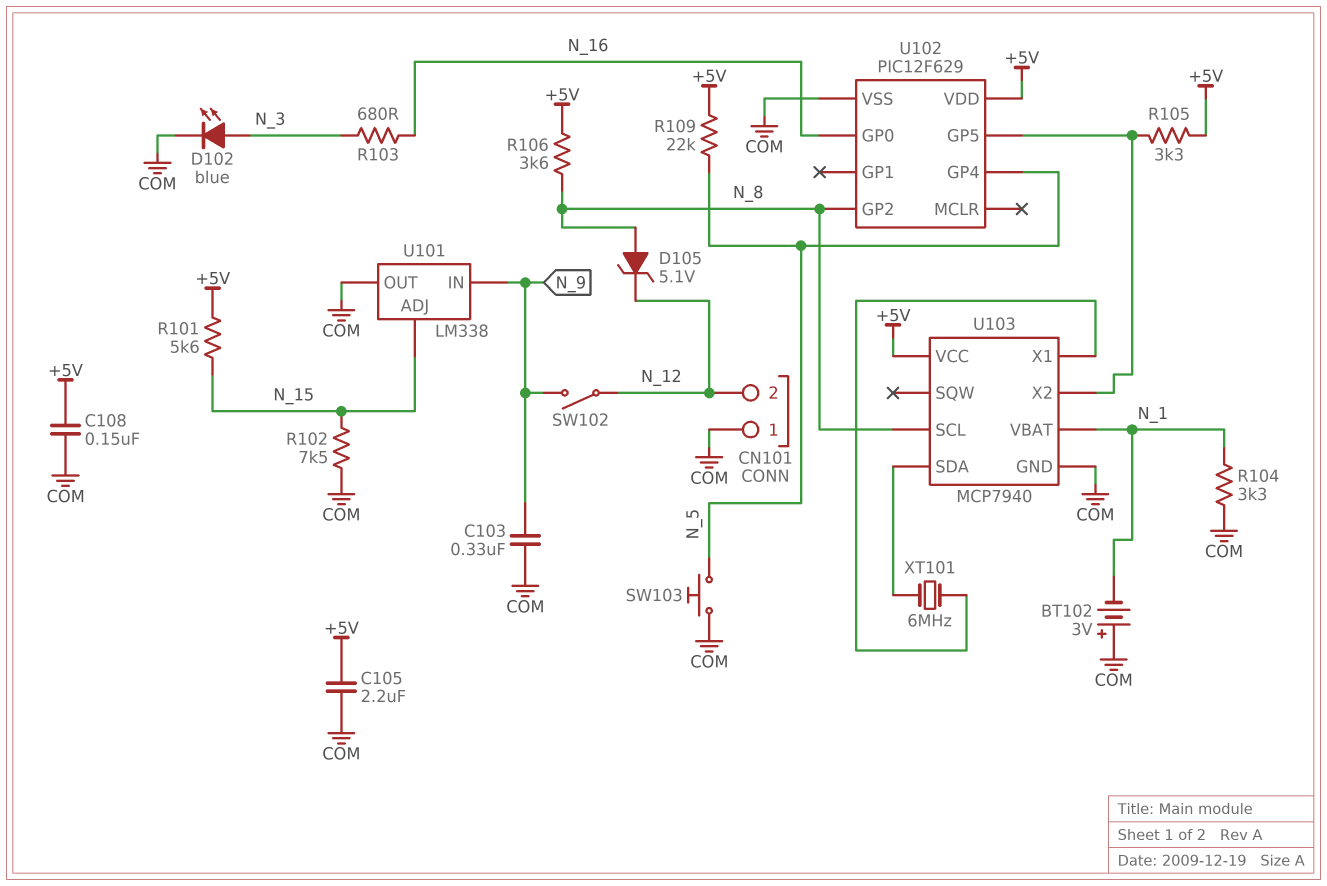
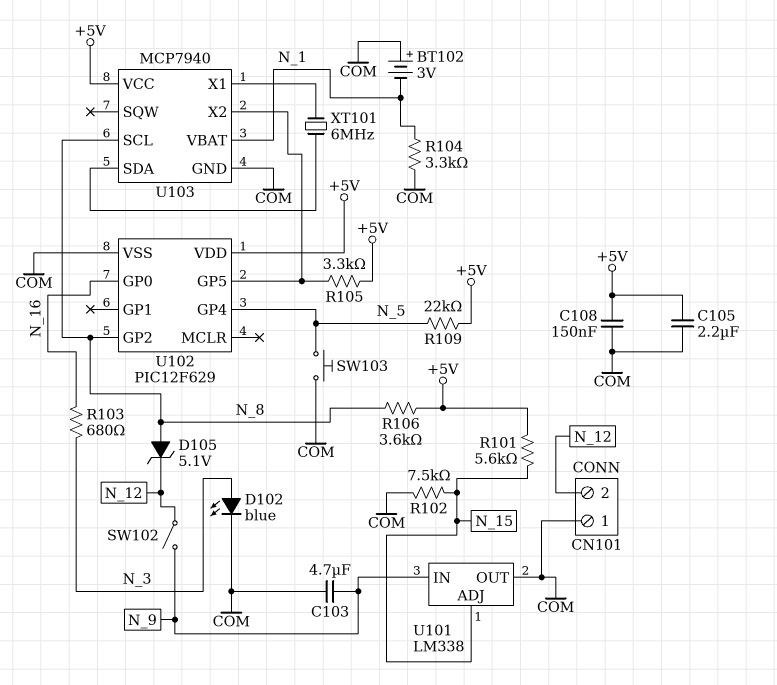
C103: 330nF (COM, N_9) -> 4.7uF (COM, N_9)

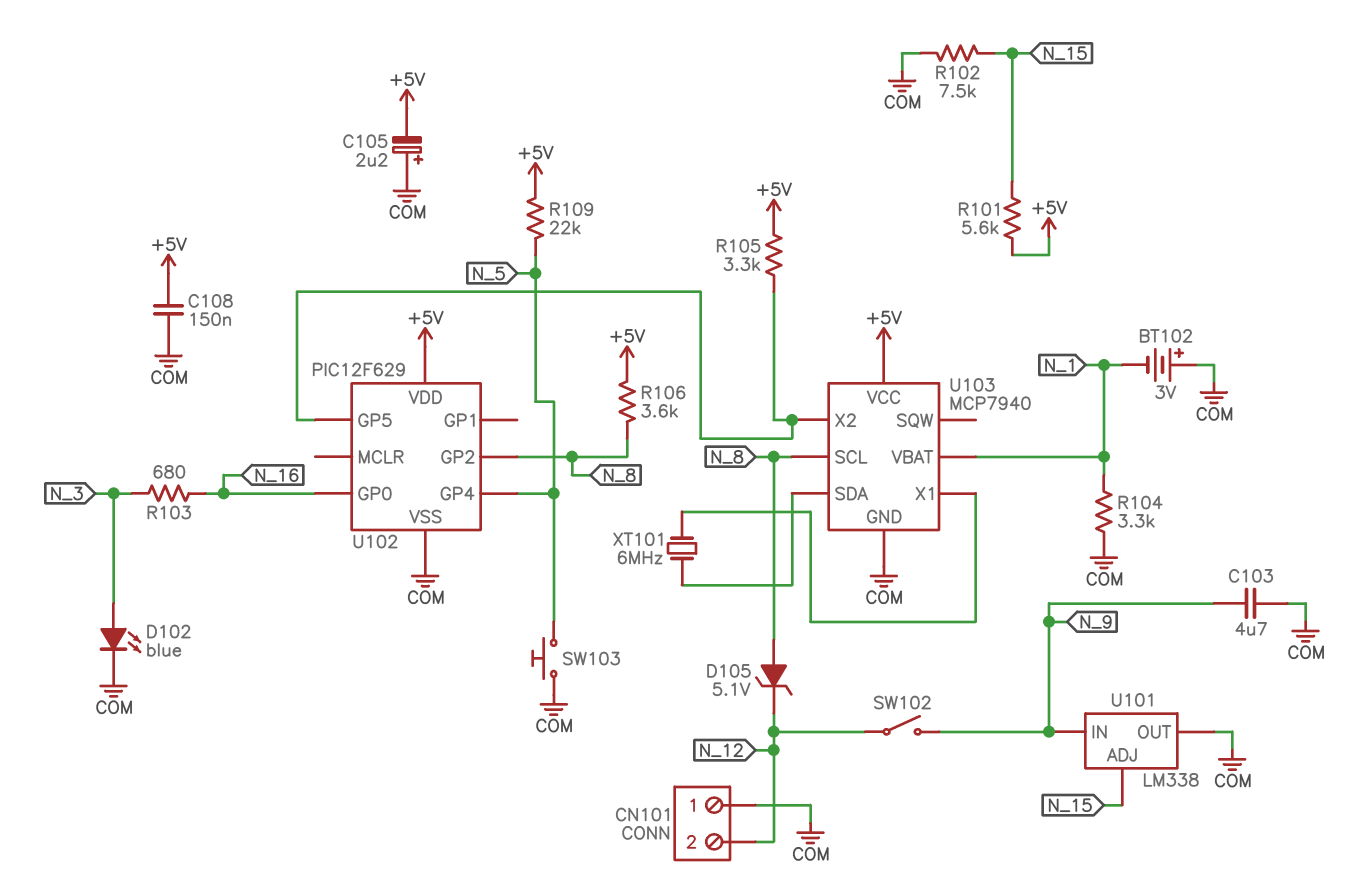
C105: 2.2uF (+5V, COM) -> 2.2uF (plus COM, minus +5V)

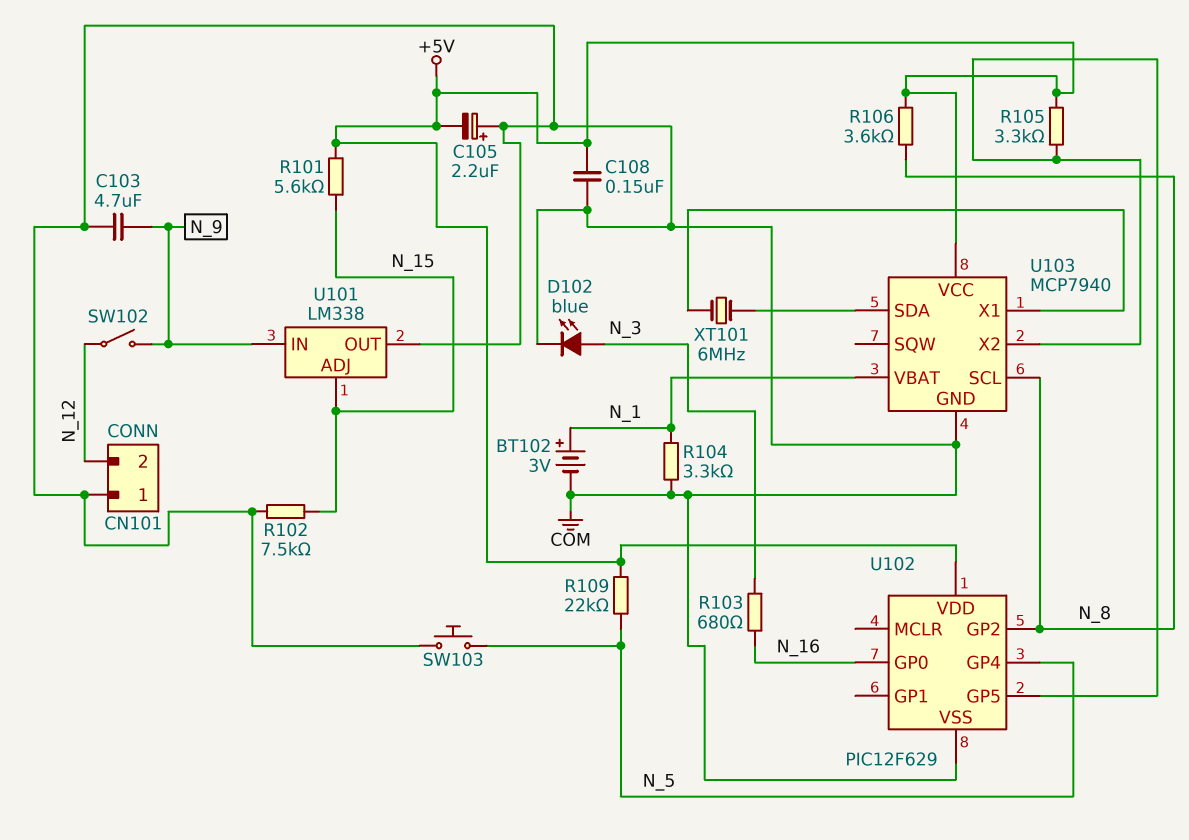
BT102: 3V (plus COM, minus N_1) -> 3V (plus N_1, minus COM)
D105: zener 5.1V (A N_8, K N_12) -> none

